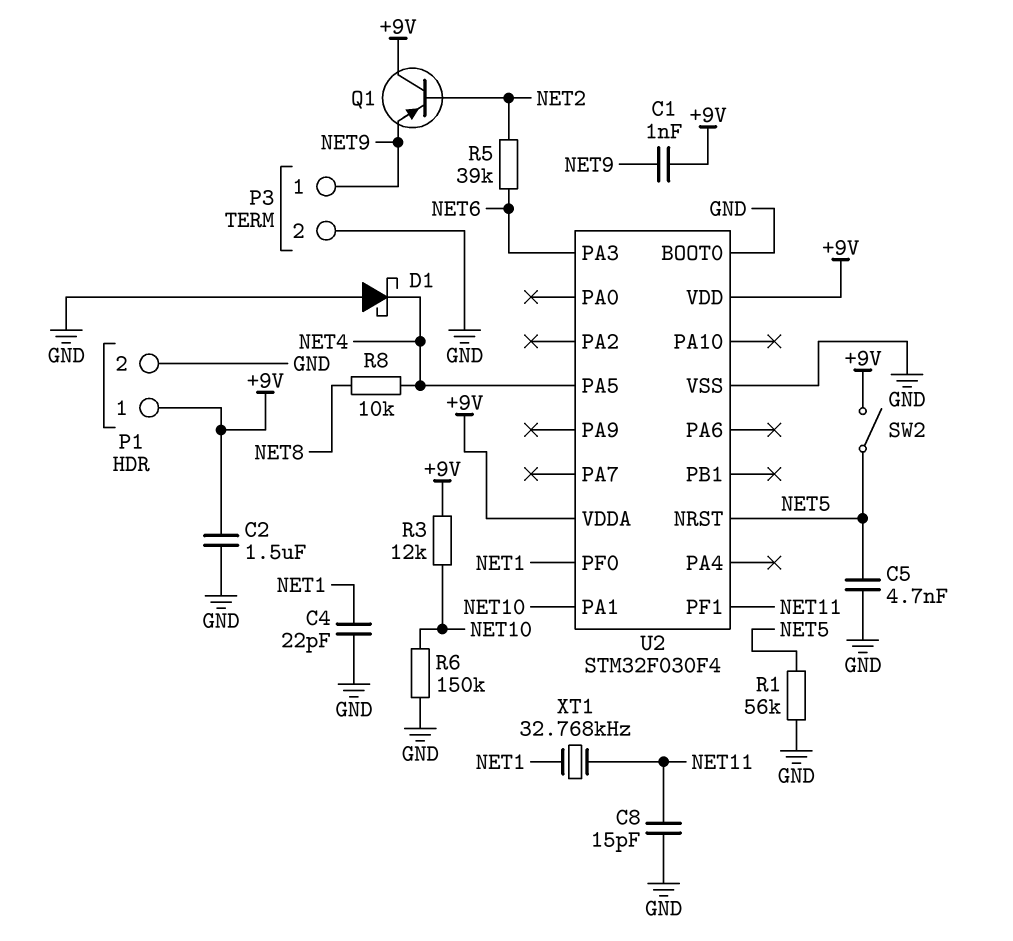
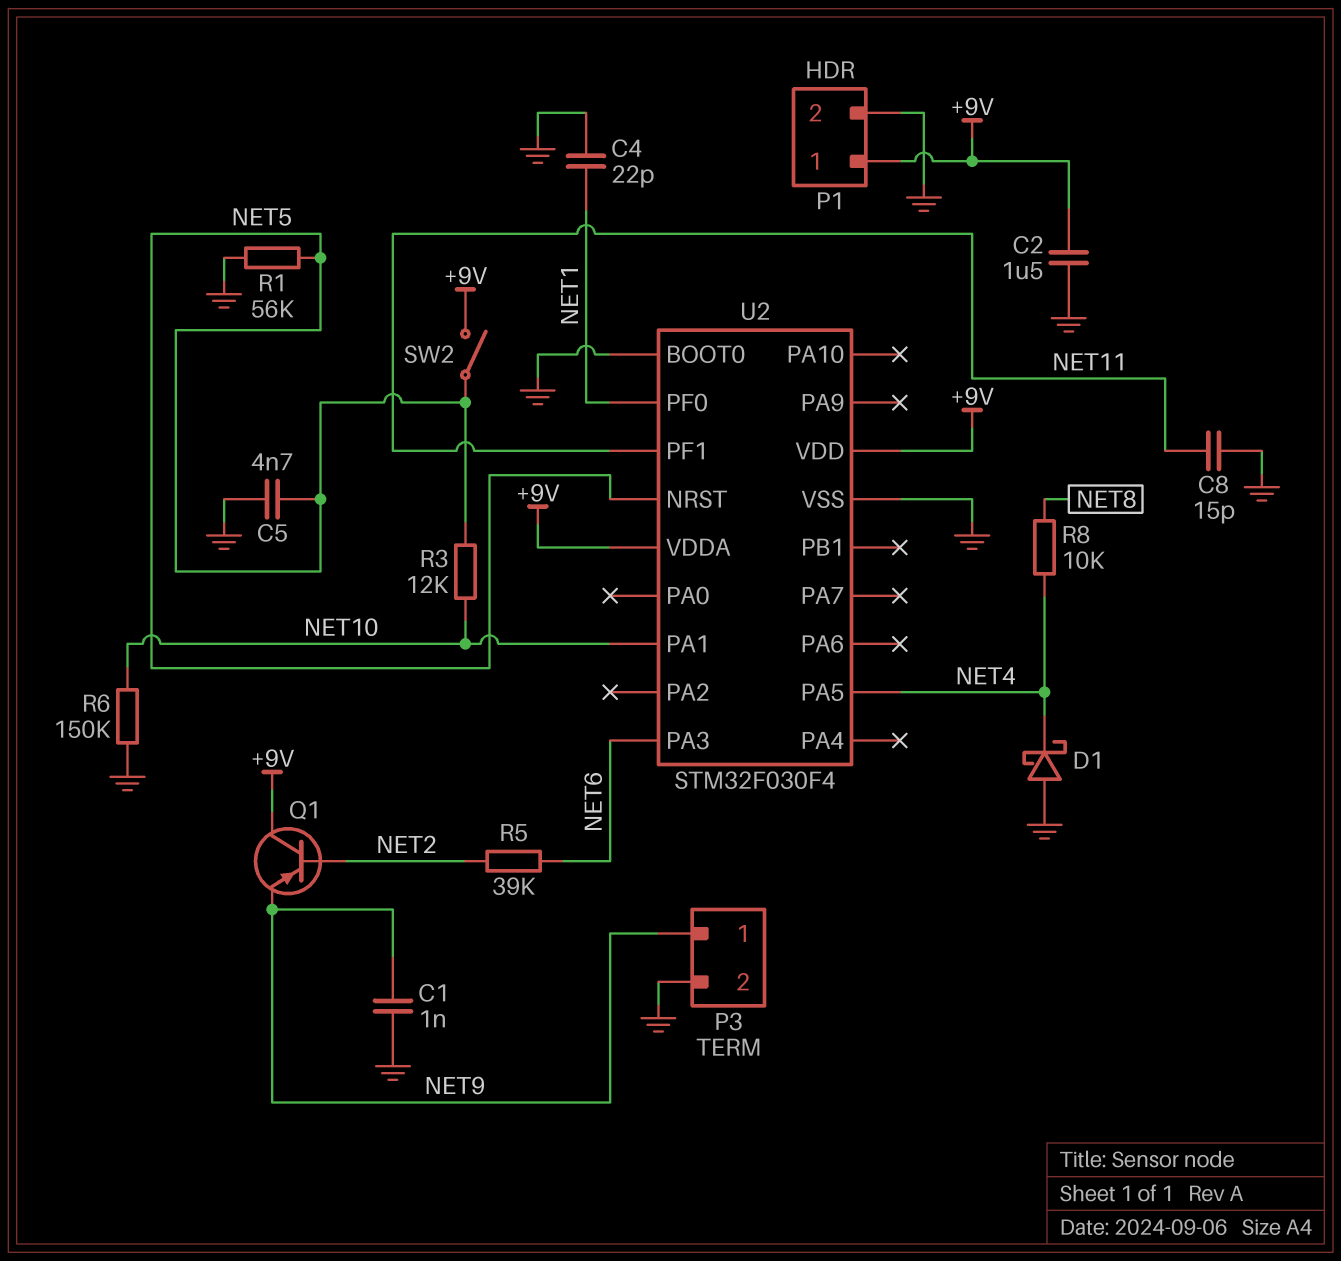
C1: 1nF (+9V, NET9) -> 1nF (GND, NET9)
R3: 12k (+9V, NET10) -> 12k (NET5, NET10)
XT1: 32.768kHz (NET1, NET11) -> none

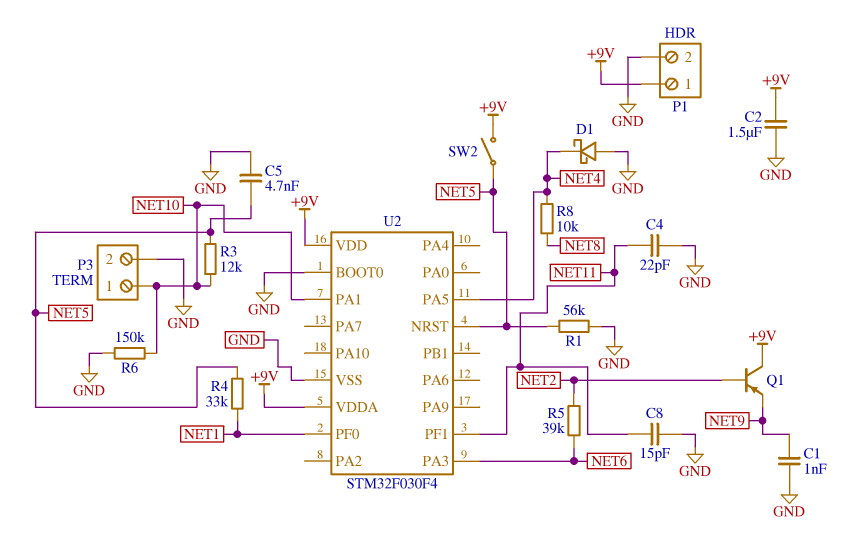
C4: 22pF (GND, NET1) -> 22pF (GND, NET11)
P3 pin 1: NET9 -> NET10
R4: none -> 33k (NET1, NET5)

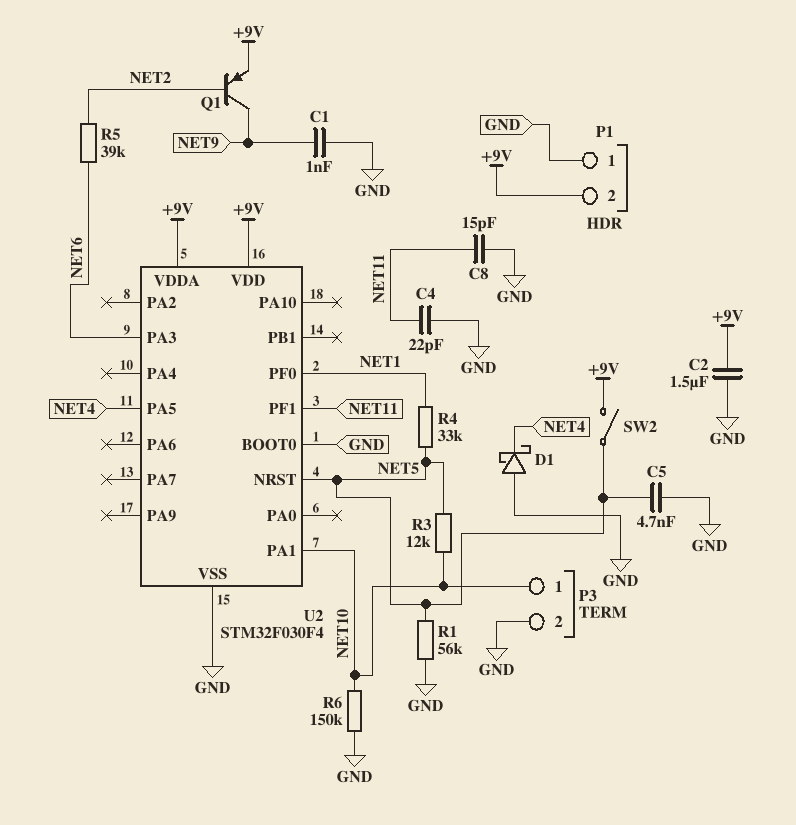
P1 pin 1: +9V -> GND
P1 pin 2: GND -> +9V
Q1: PNP (B NET2, C +9V, E NET9) -> PNP (B NET2, C NET9, E +9V)
R8: 10k (NET4, NET8) -> none

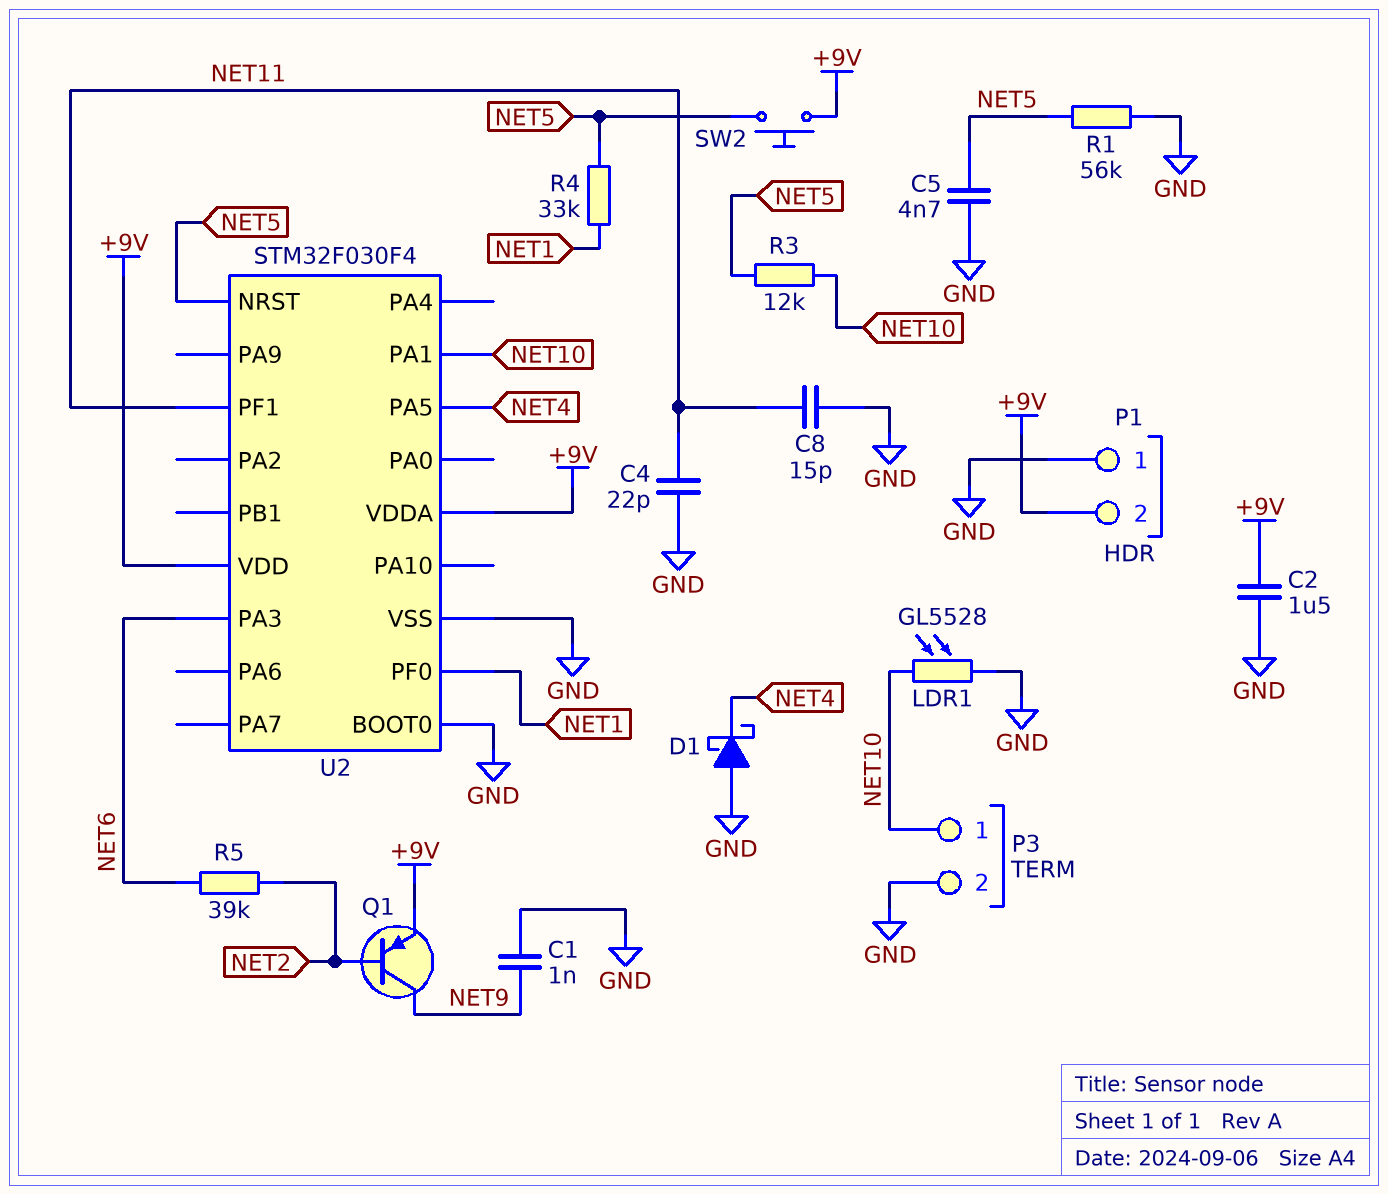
LDR1: none -> GL5528 (GND, NET10)
R6: 150k (GND, NET10) -> none
SW2: switch (+9V, NET5) -> button (+9V, NET5)

